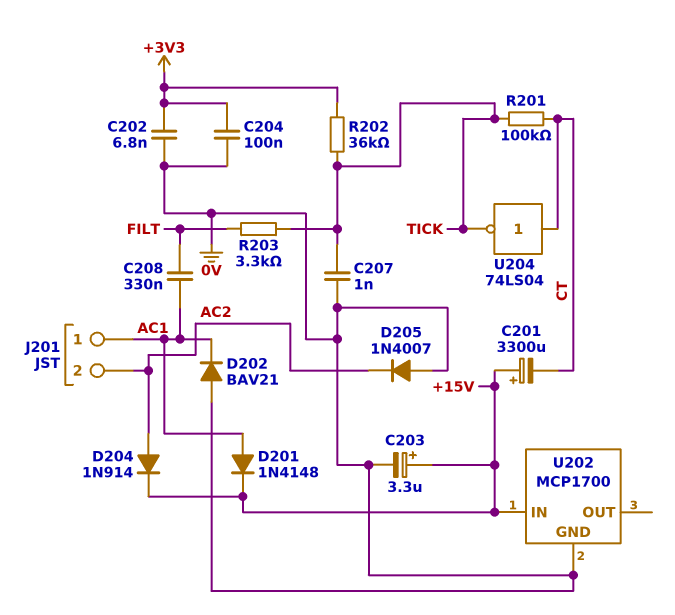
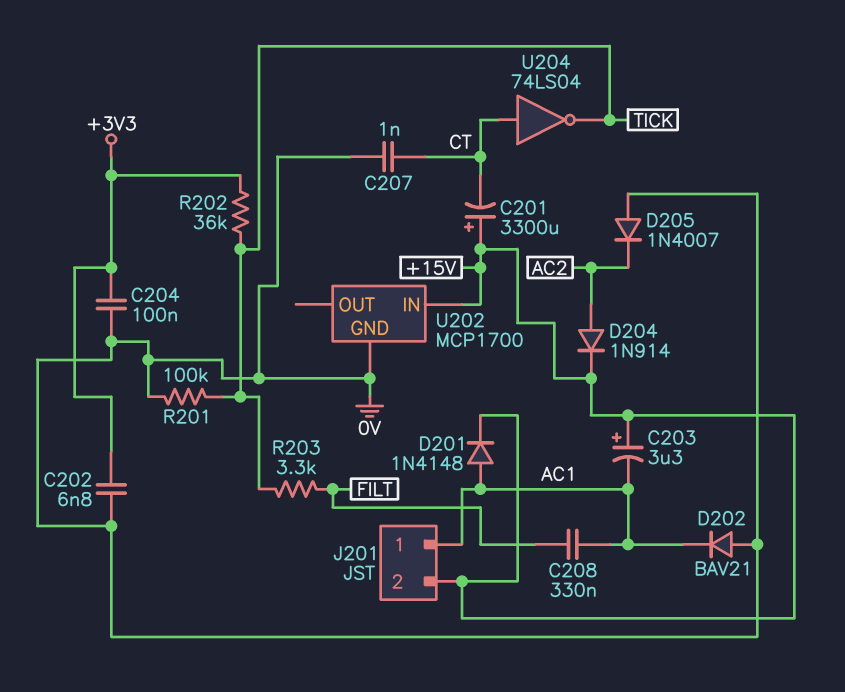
C203: 3.3uF (plus +15V, minus 0V) -> 3.3uF (plus +15V, minus AC1)
C207: 1nF (0V, TICK) -> 1nF (0V, CT)
J201 pin 2: AC2 -> +15V
R201: 100k (CT, TICK) -> 100k (0V, TICK)

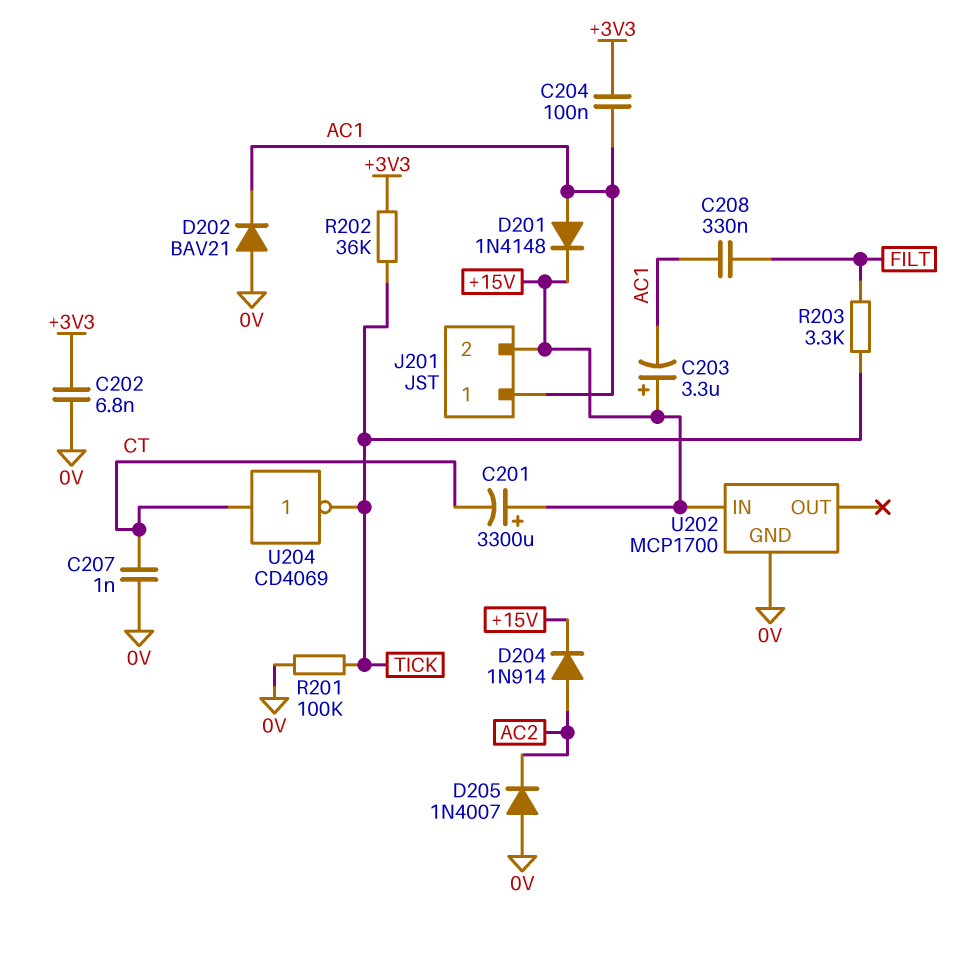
C204: 100nF (+3V3, 0V) -> 100nF (+3V3, AC1)
U204: NOT 74LS04 (in CT, out TICK) -> NOT CD4069 (in CT, out TICK)

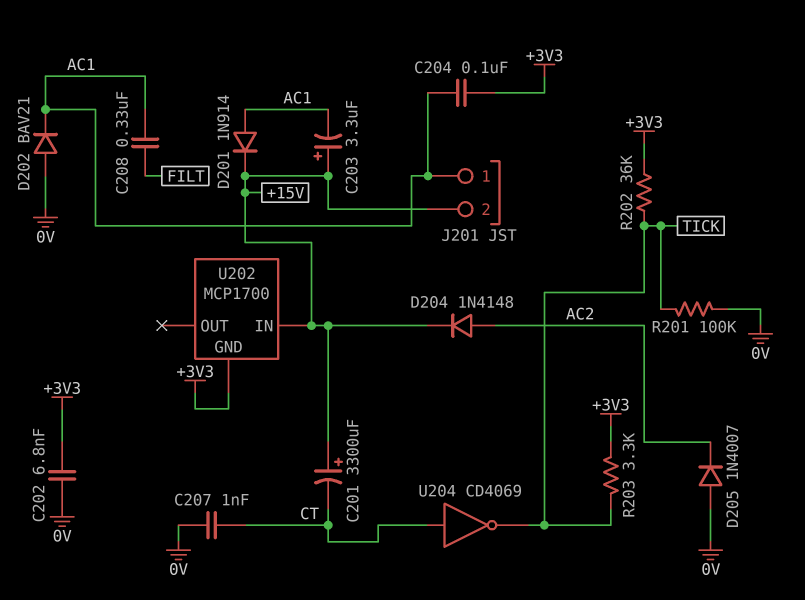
D201: diode 1N4148 (A AC1, K +15V) -> diode 1N914 (A AC1, K +15V)
D204: diode 1N914 (A AC2, K +15V) -> diode 1N4148 (A AC2, K +15V)
R203: 3.3k (FILT, TICK) -> 3.3k (+3V3, TICK)
U202 pin GND: 0V -> +3V3

